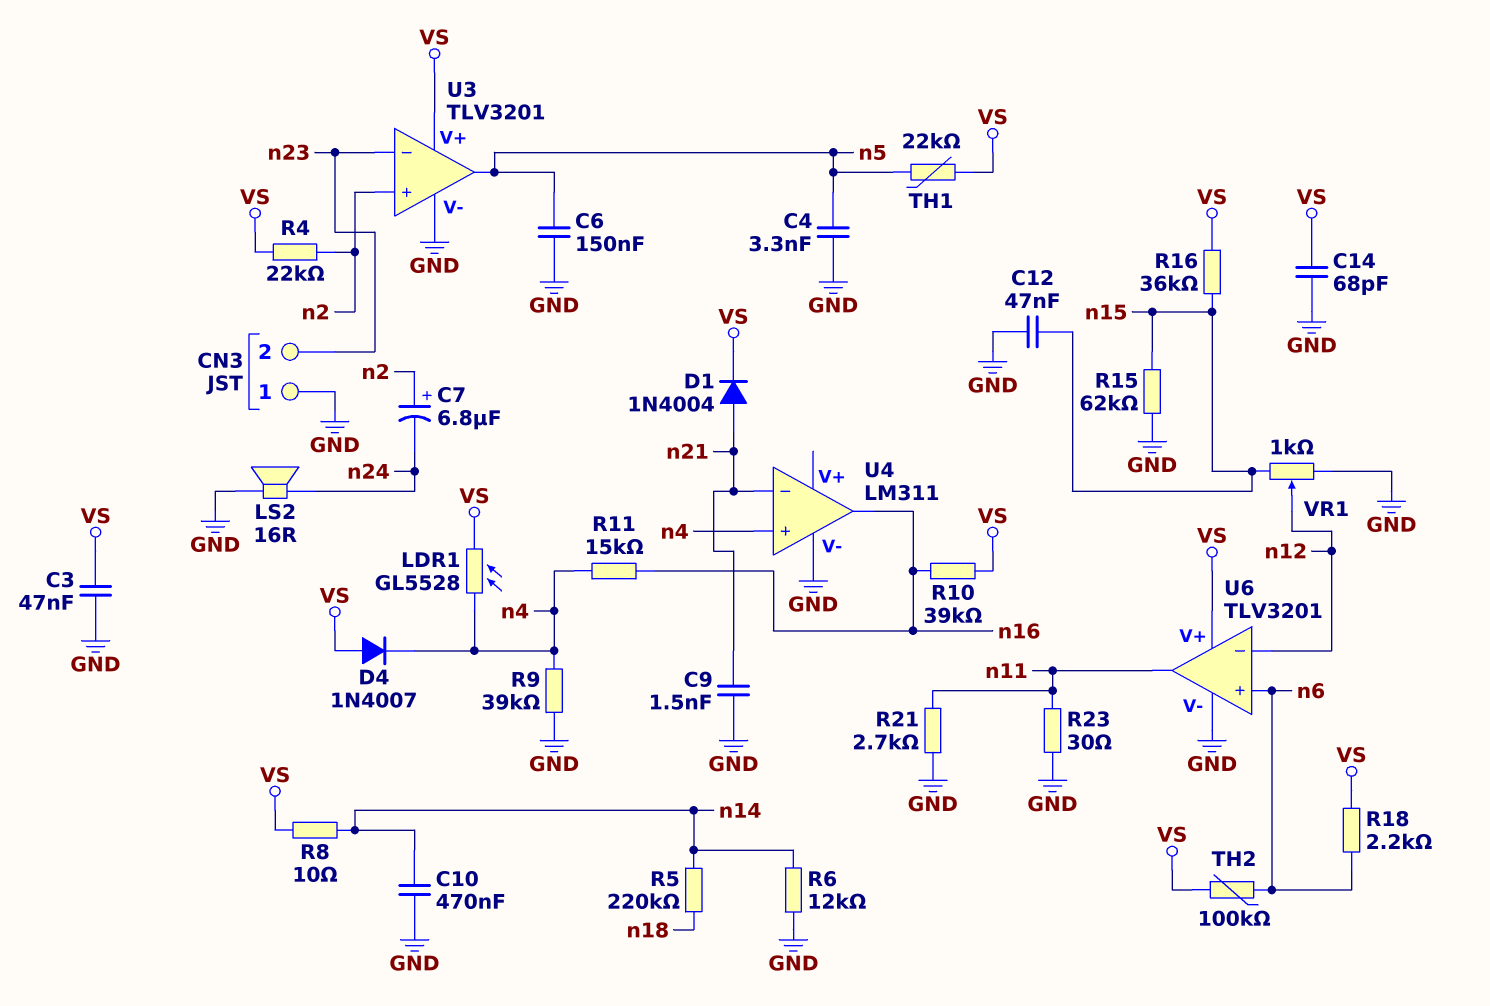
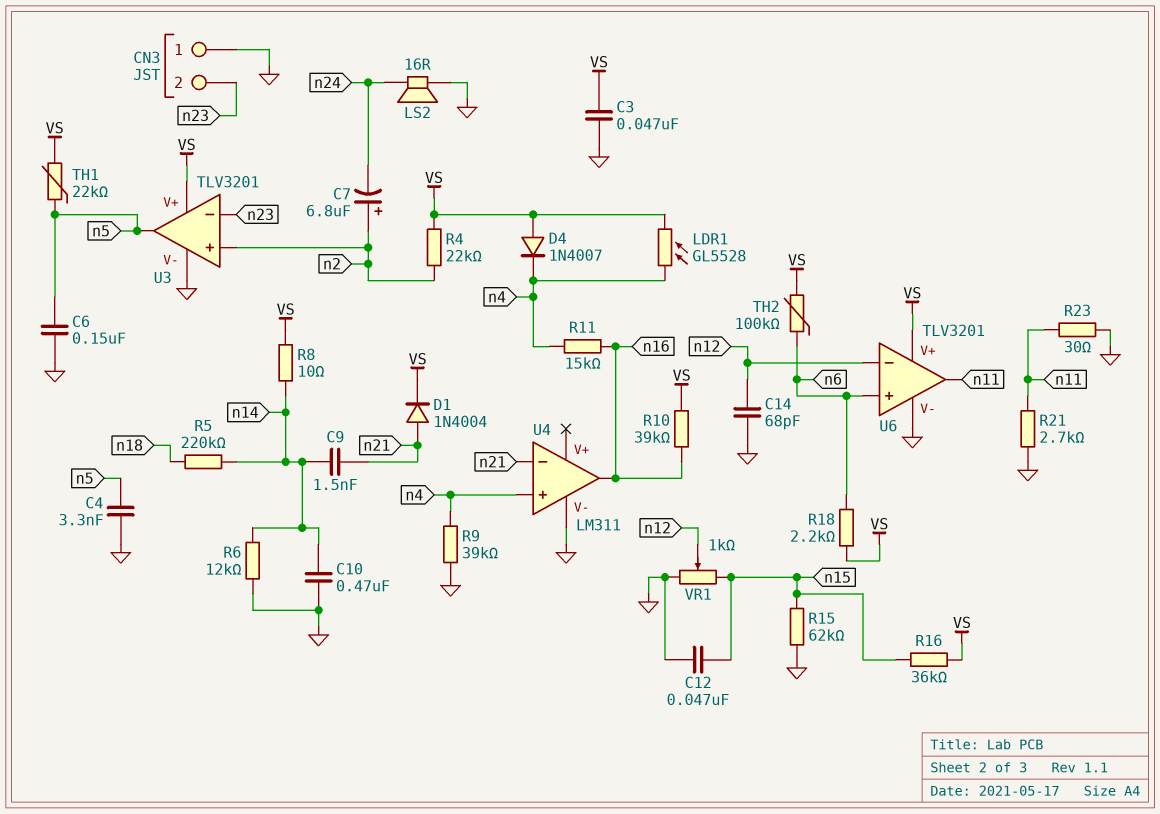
C9: 1.5nF (GND, n21) -> 1.5nF (n14, n21)
C14: 68pF (GND, VS) -> 68pF (GND, n12)

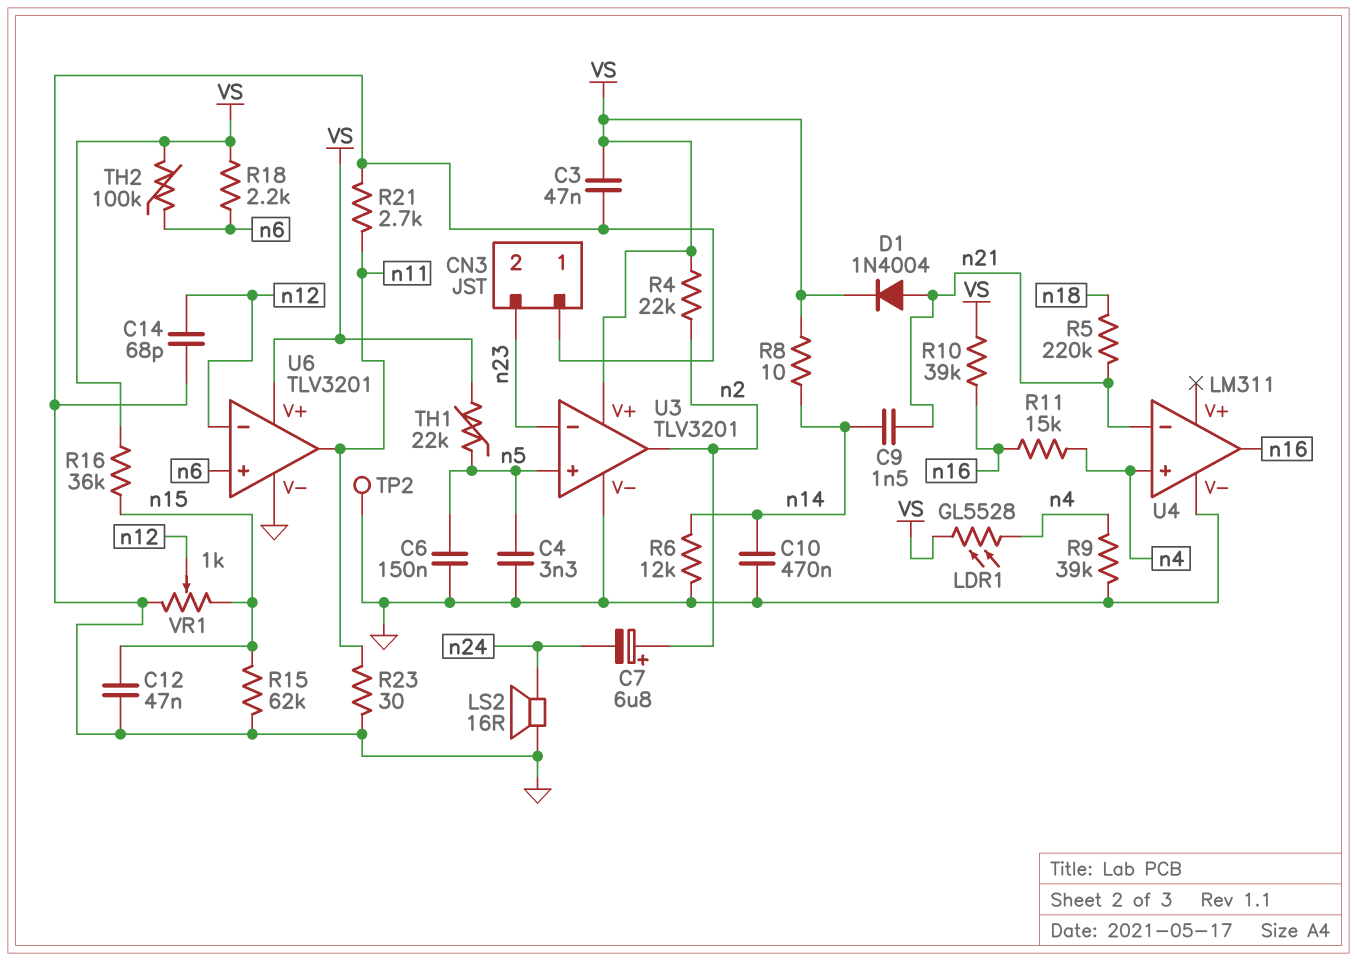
D4: diode 1N4007 (A VS, K n4) -> none
R5: 220k (n14, n18) -> 220k (n18, n21)
TP2: none -> test point (GND)
U3 pin in+: n2 -> n5
U3 pin out: n5 -> n2

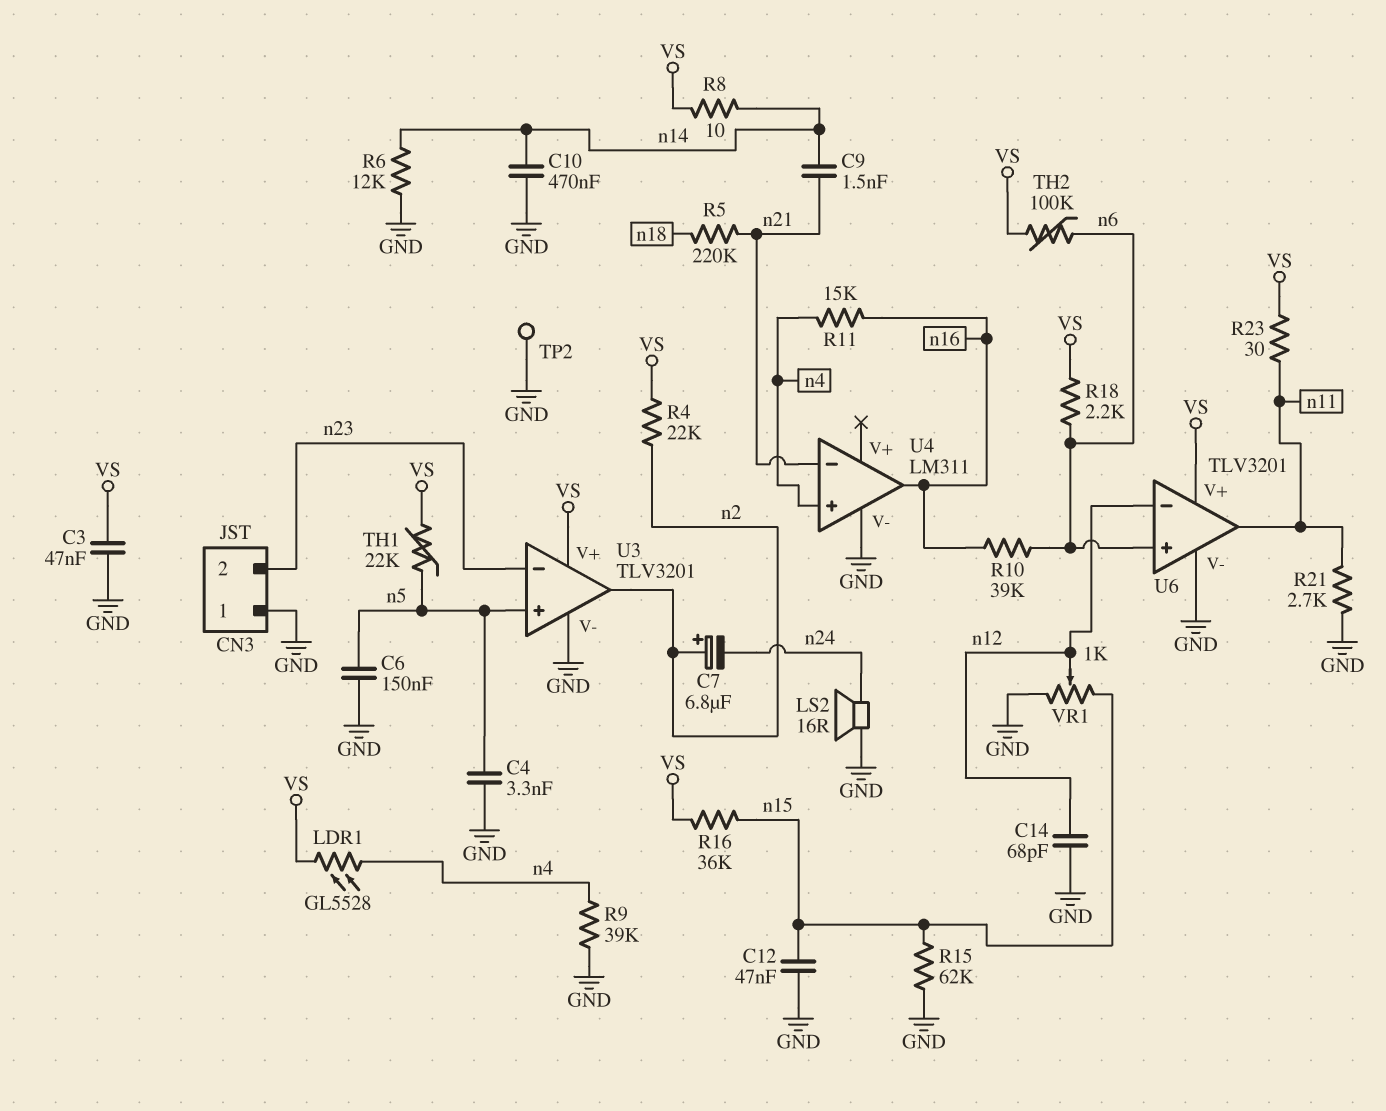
D1: diode 1N4004 (A n21, K VS) -> none
R10: 39k (VS, n16) -> 39k (n6, n16)
R23: 30 (GND, n11) -> 30 (VS, n11)

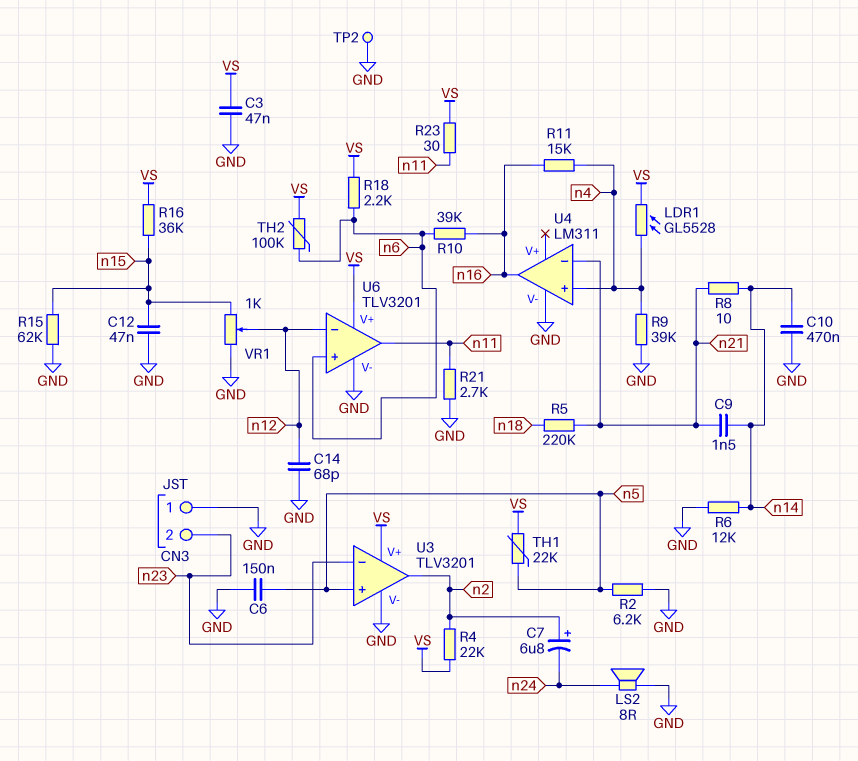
C4: 3.3nF (GND, n5) -> none
LS2: speaker 16R (GND, n24) -> speaker 8R (GND, n24)
R2: none -> 6.2k (GND, n5)
R8: 10 (VS, n14) -> 10 (n14, n21)

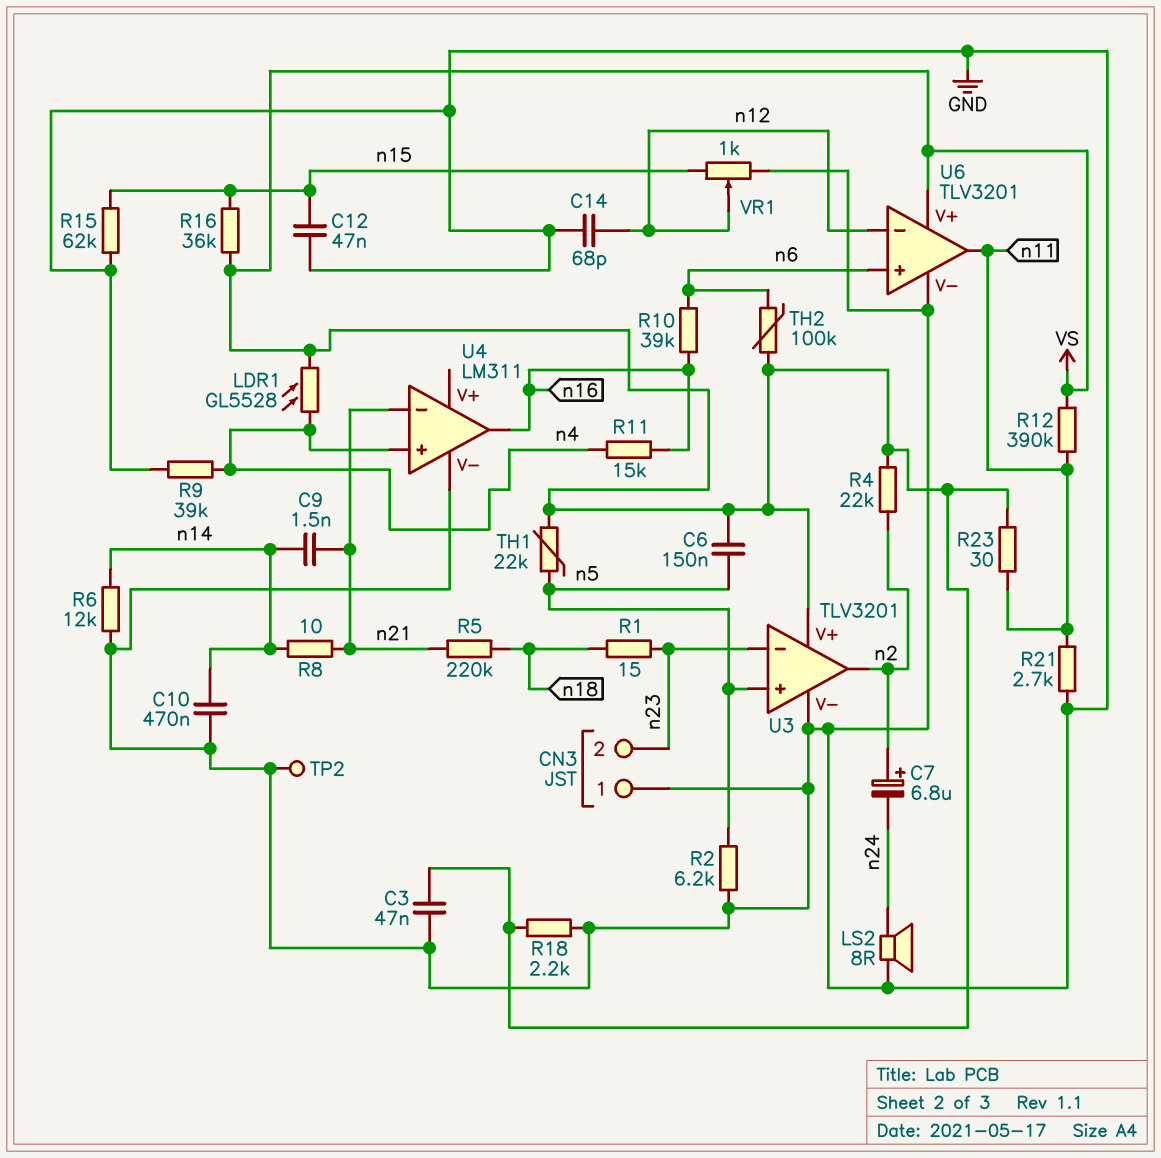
C6: 150nF (GND, n5) -> 150nF (VS, n5)
R1: none -> 15 (n18, n23)
R12: none -> 390k (VS, n11)
R18: 2.2k (VS, n6) -> 2.2k (GND, VS)

